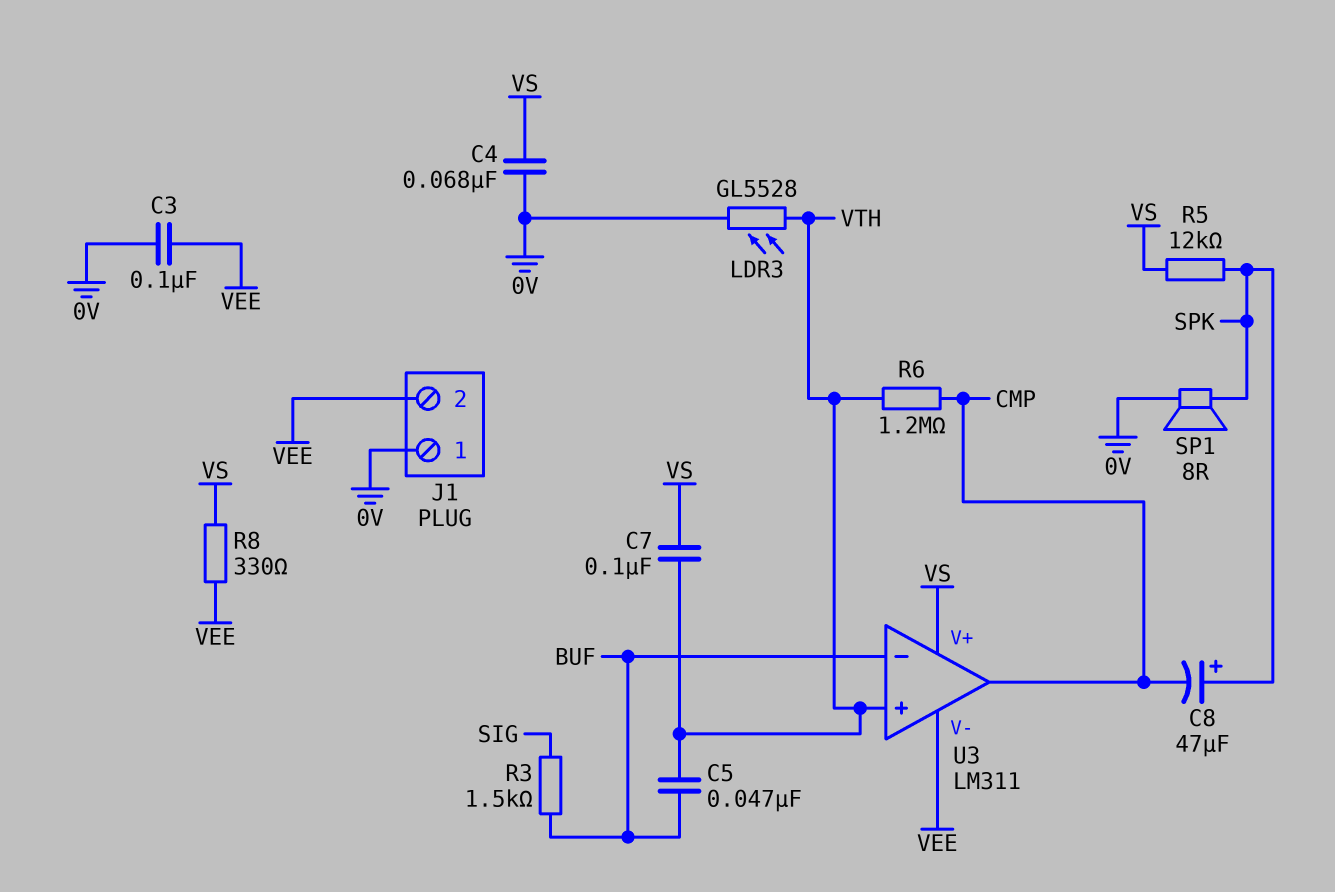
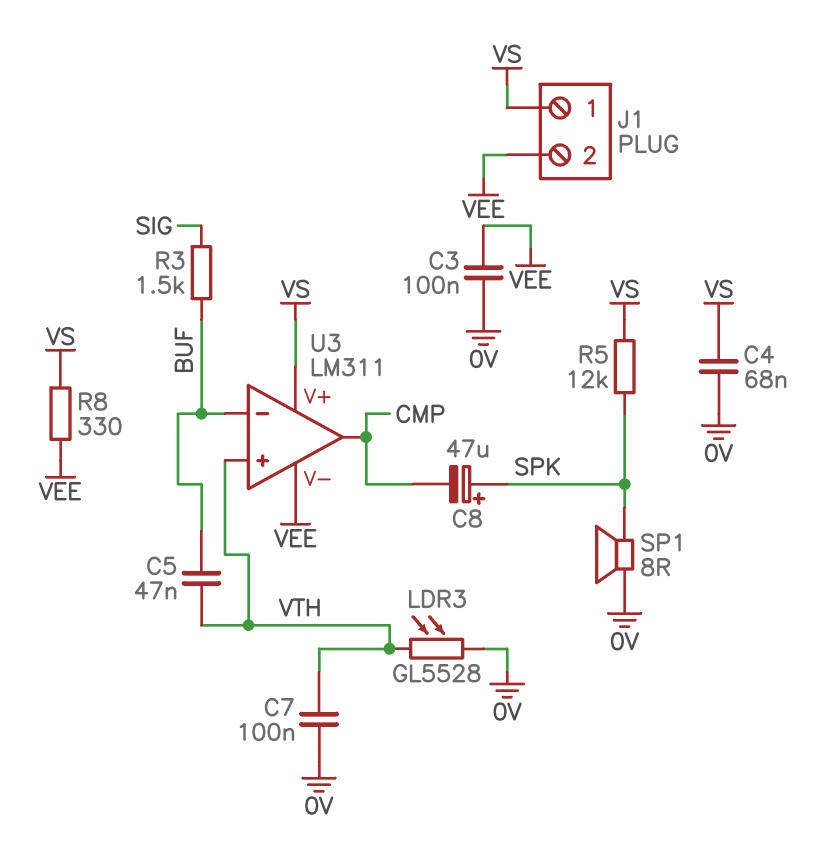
C7: 100nF (VS, VTH) -> 100nF (0V, VTH)
J1 pin 1: 0V -> VS
R6: 1.2M (CMP, VTH) -> none

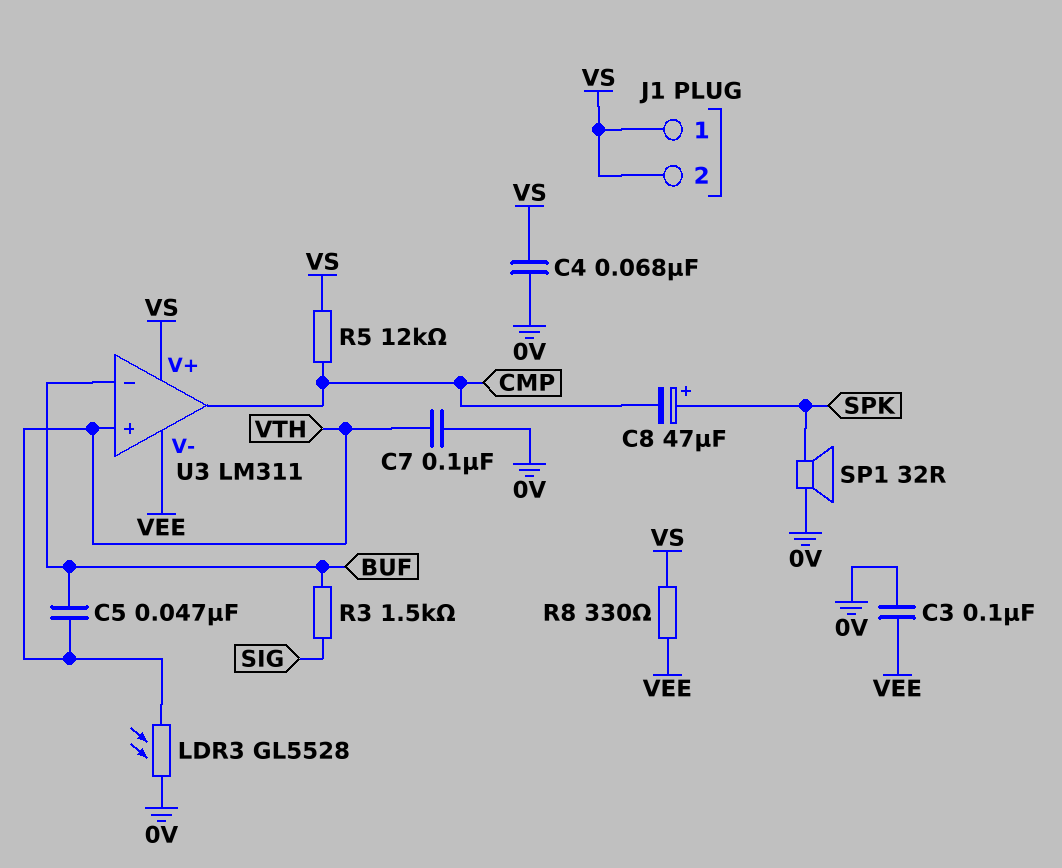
J1 pin 2: VEE -> VS
R5: 12k (SPK, VS) -> 12k (CMP, VS)
SP1: speaker 8R (0V, SPK) -> speaker 32R (0V, SPK)

